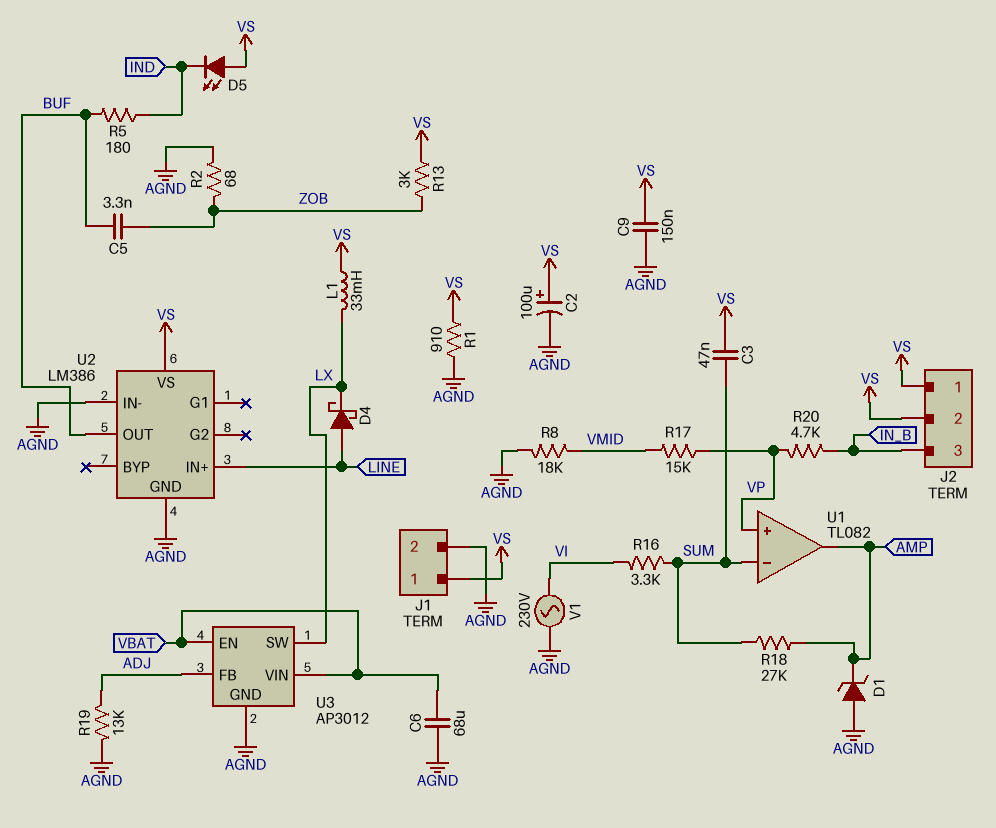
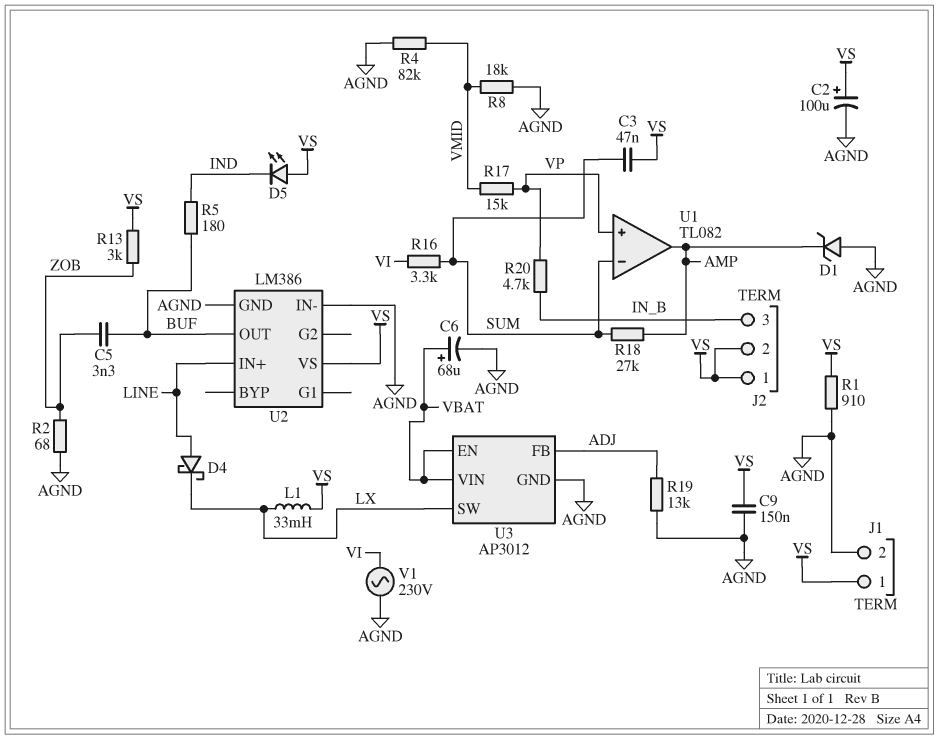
C6: 68uF (AGND, VBAT) -> 68uF (plus VBAT, minus AGND)
R4: none -> 82k (AGND, VMID)

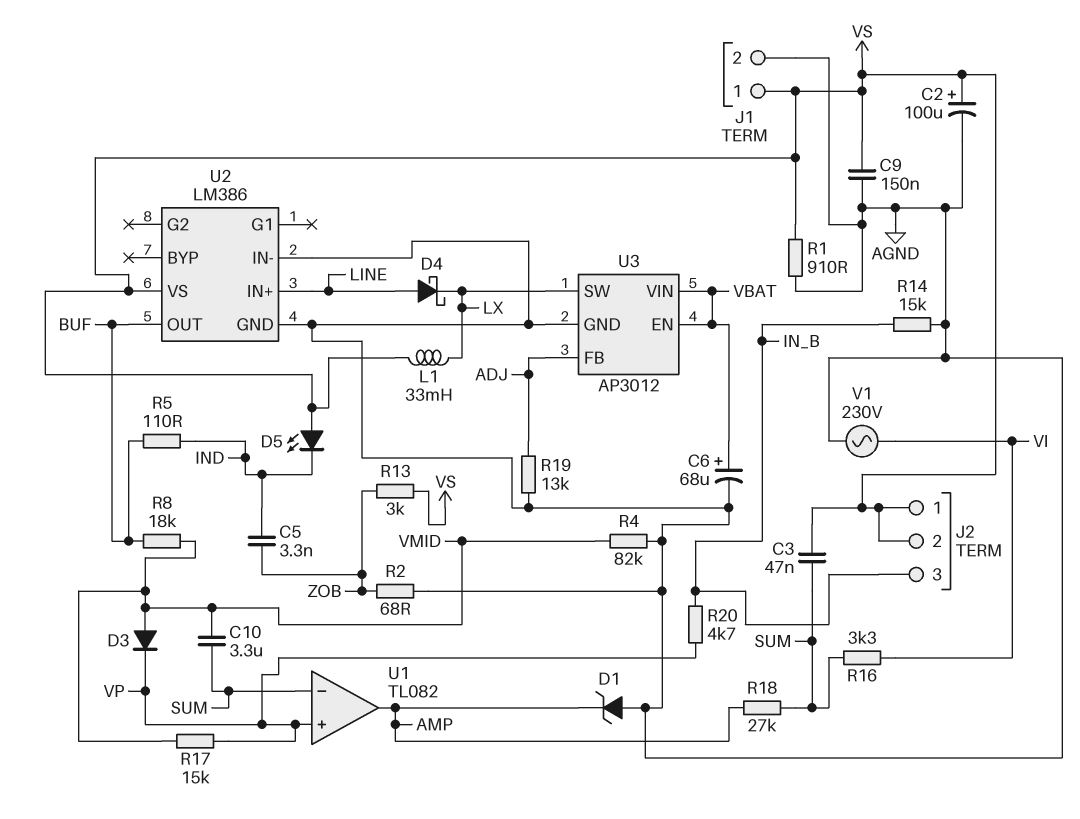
C5: 3.3nF (BUF, ZOB) -> 3.3nF (IND, ZOB)
C10: none -> 3.3uF (SUM, VMID)
D3: none -> diode (A VMID, K VP)
R5: 180 (BUF, IND) -> 110 (BUF, IND)
R8: 18k (AGND, VMID) -> 18k (BUF, VMID)
R14: none -> 15k (AGND, IN_B)

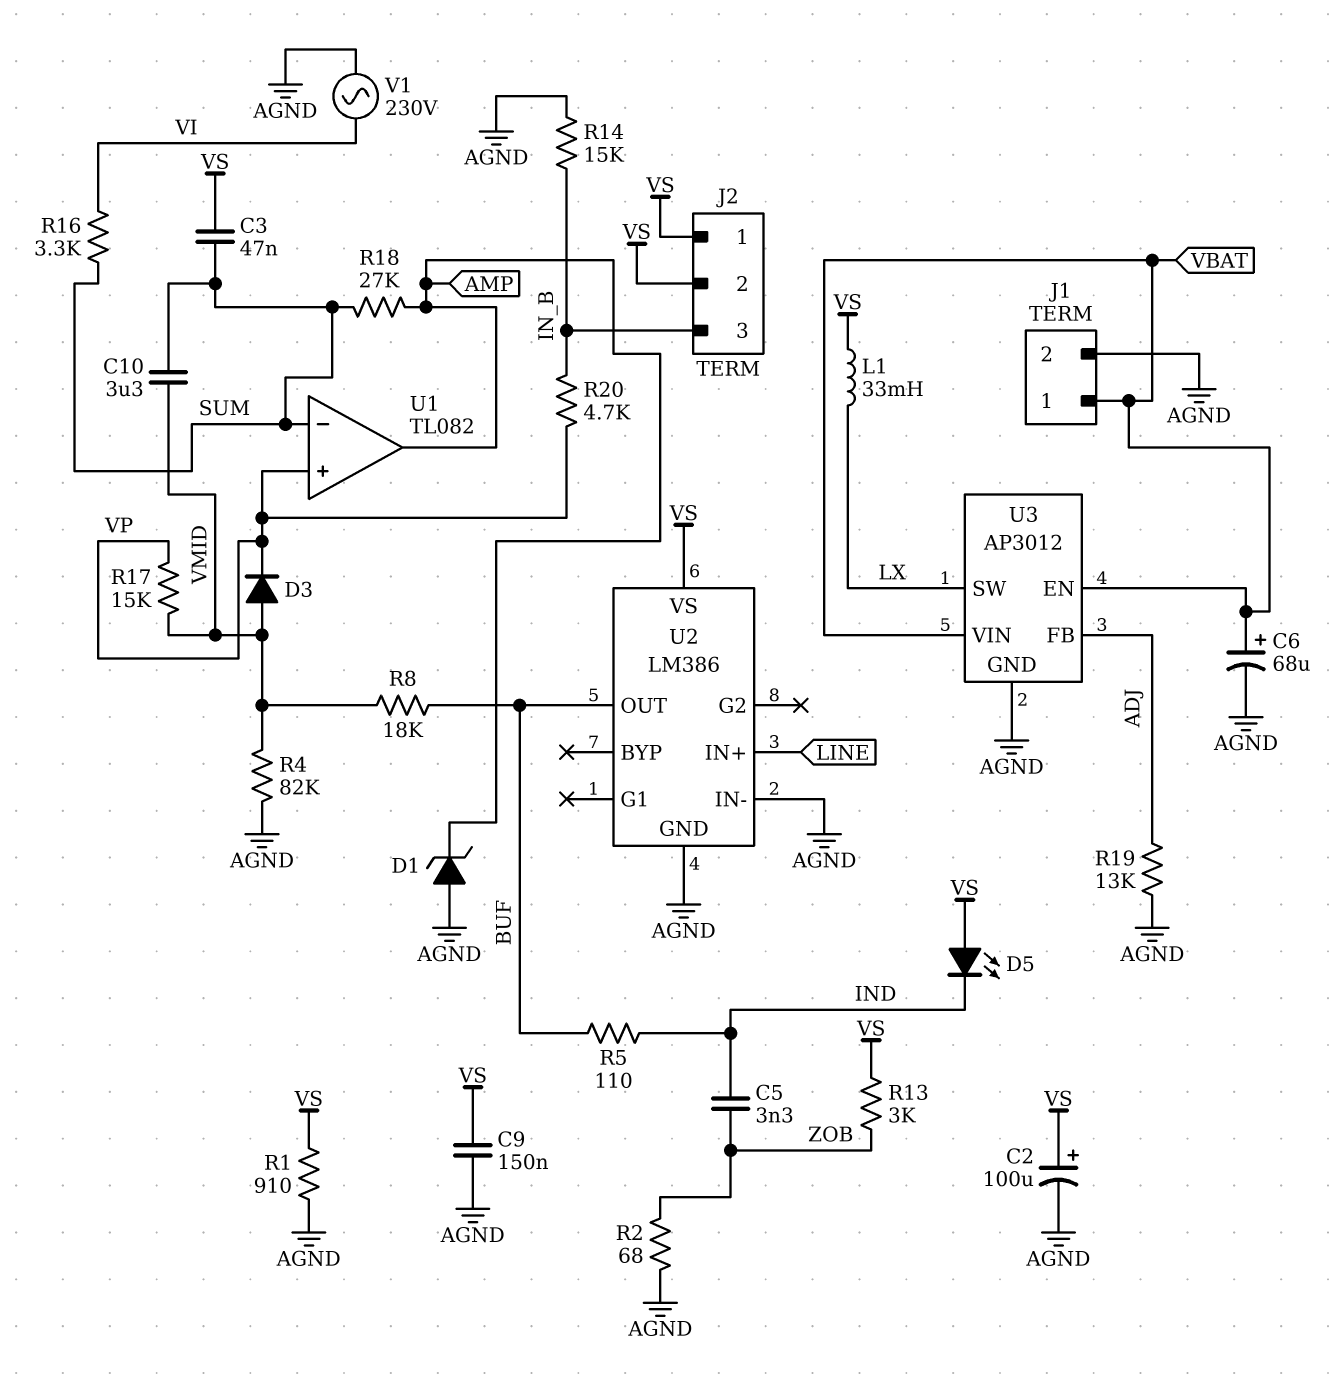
D4: schottky (A LINE, K LX) -> none
J1 pin 1: VS -> VBAT

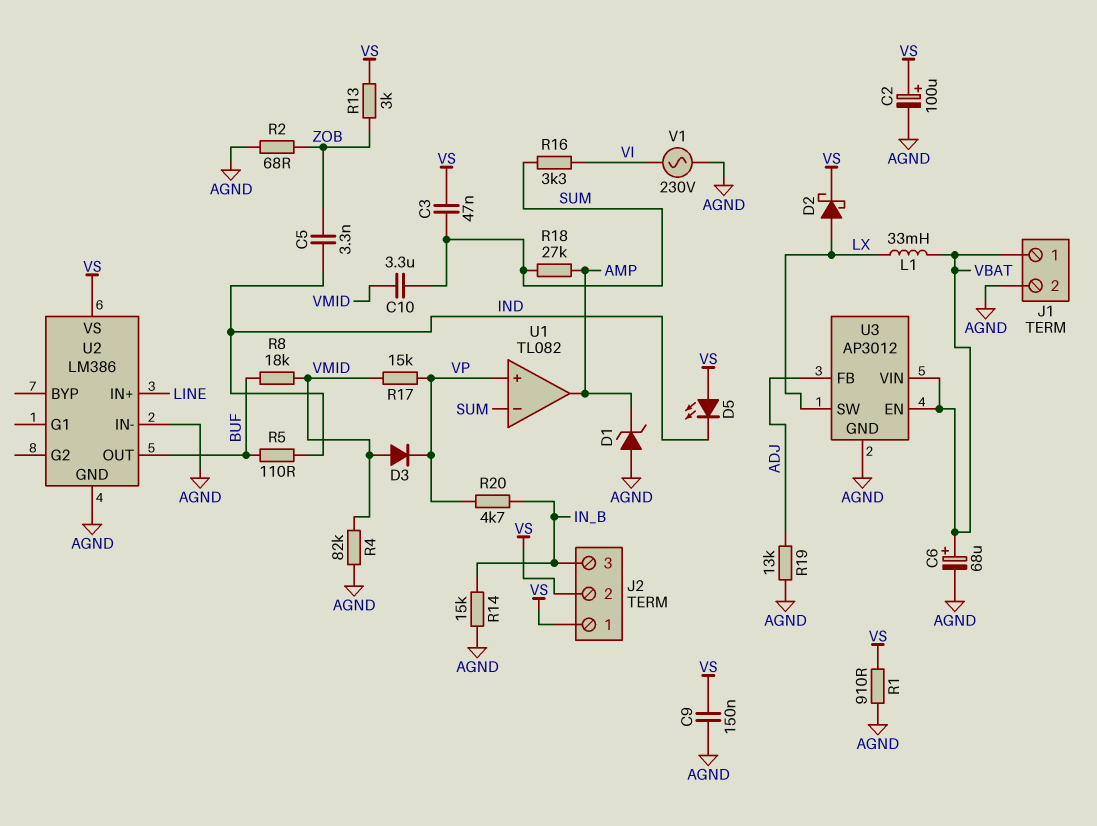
D2: none -> schottky (A LX, K VS)
L1: 33mH (LX, VS) -> 33mH (LX, VBAT)

